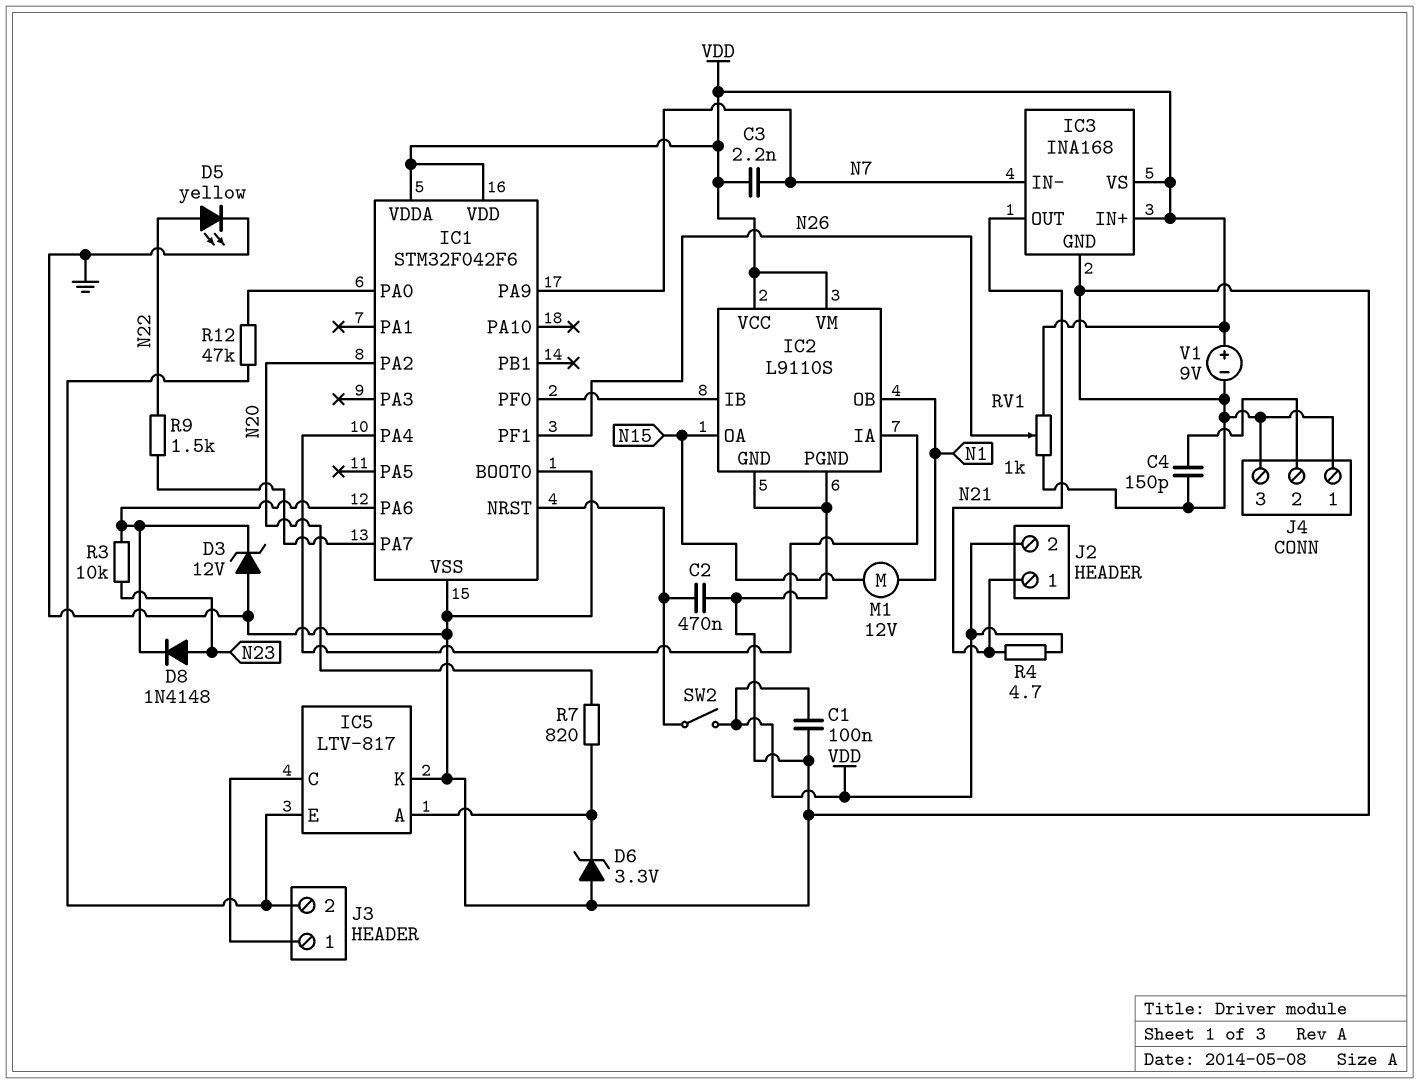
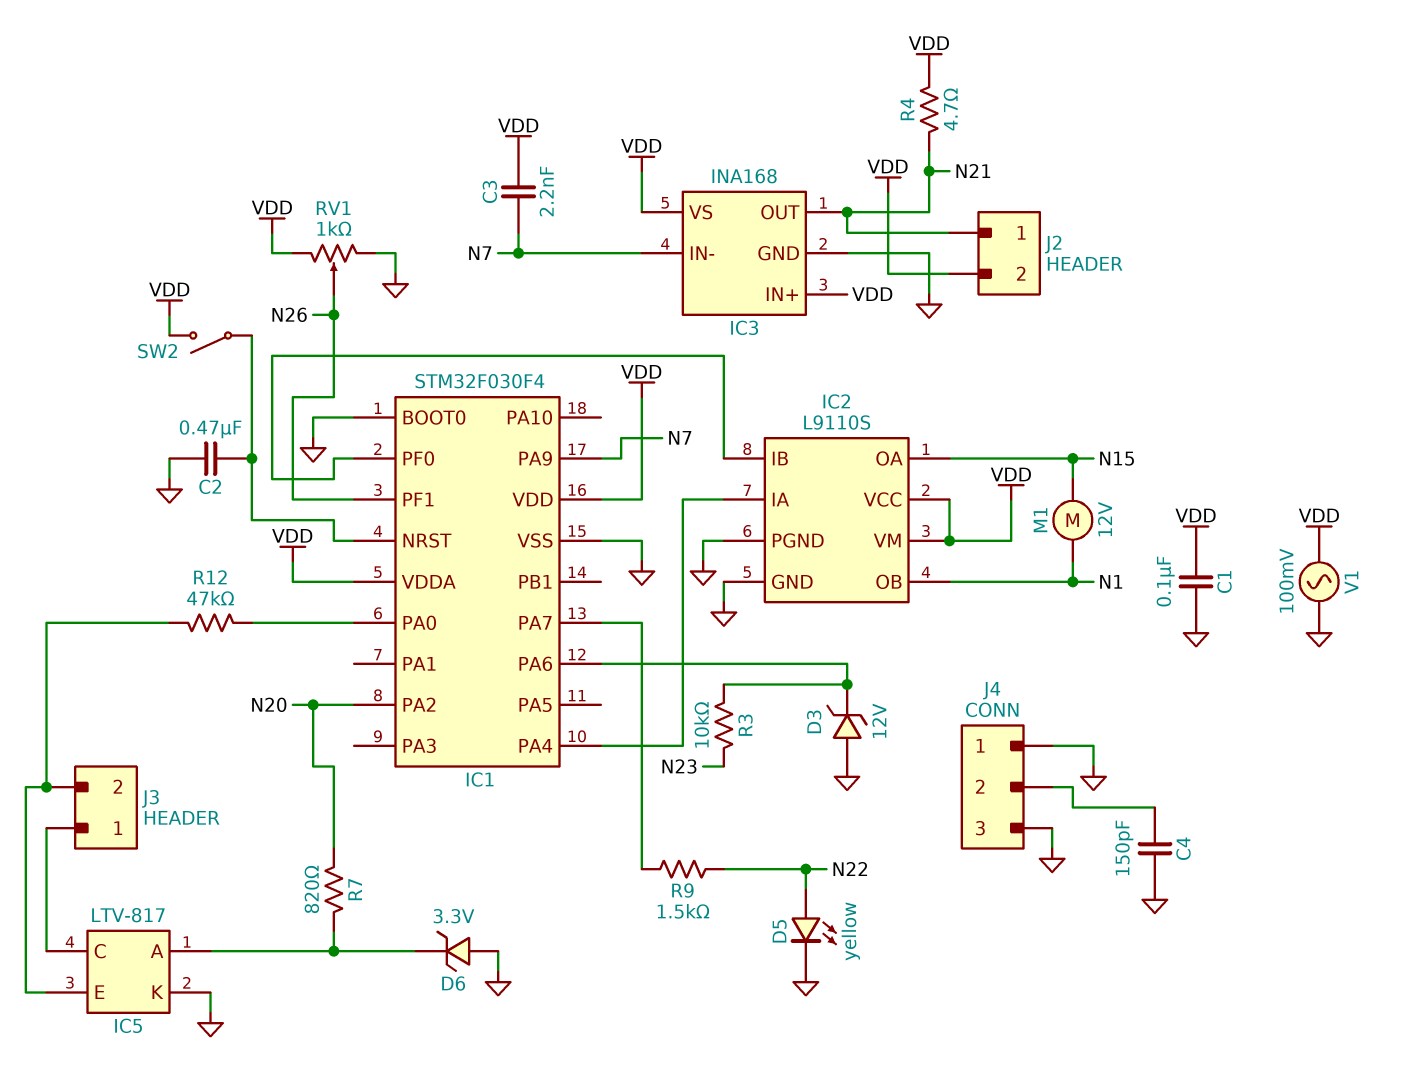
D8: diode 1N4148 (A N23, K IC1/PA6) -> none
IC1: STM32F042F6 -> STM32F030F4
V1: 9V (plus VDD, minus GND) -> AC 100mV (GND, VDD)

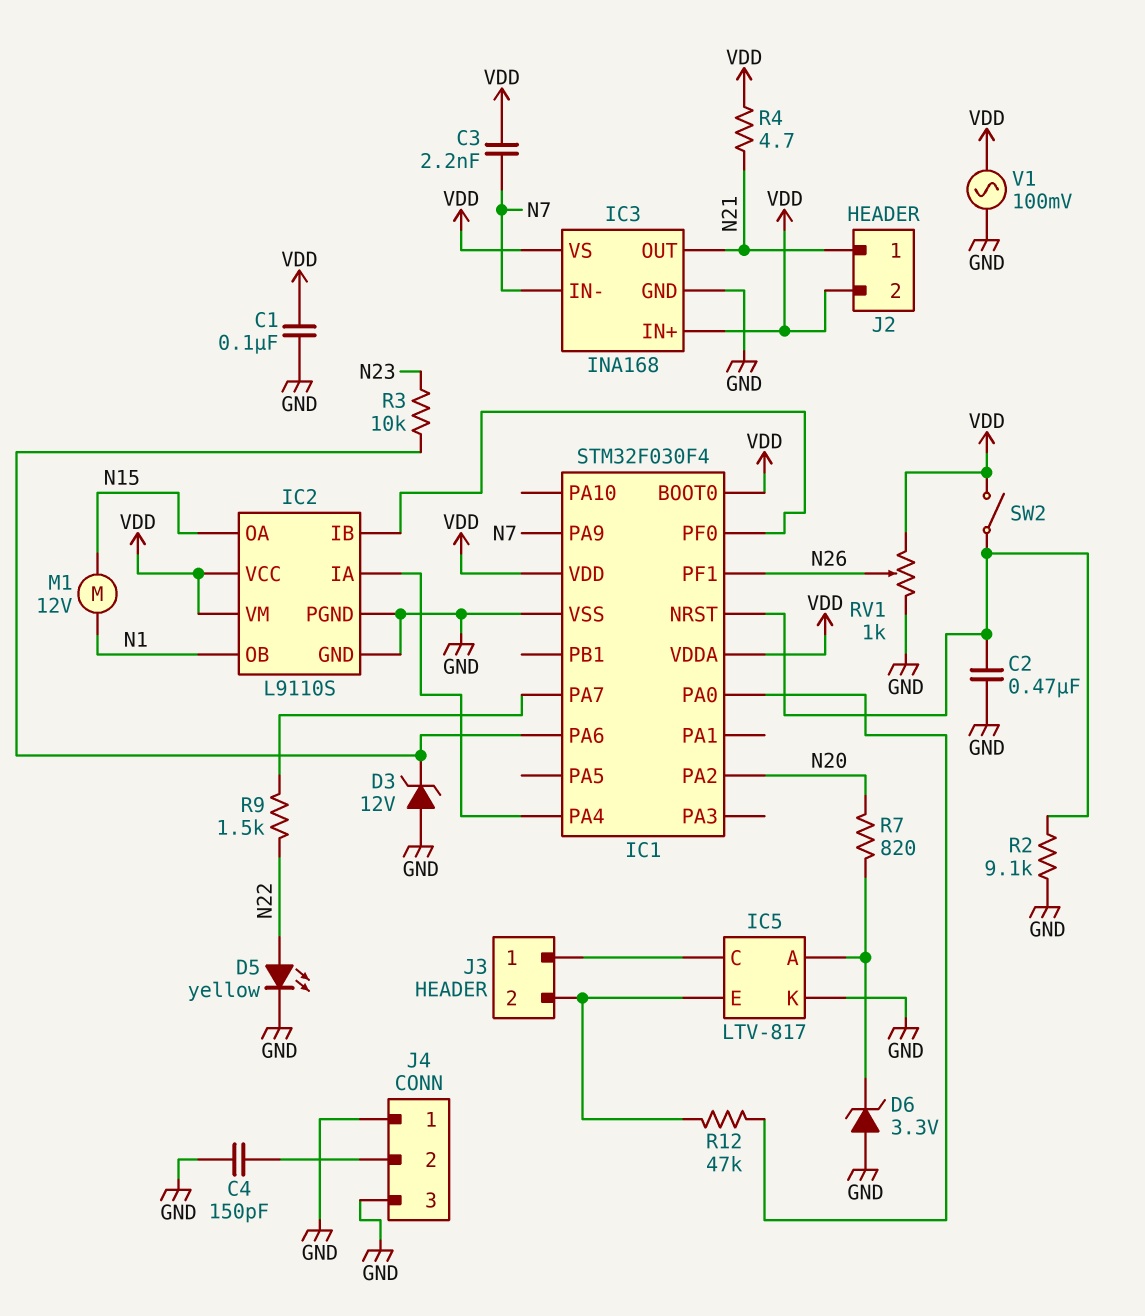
IC1 pin BOOT0: GND -> VDD
R2: none -> 9.1k (GND, IC1/NRST)

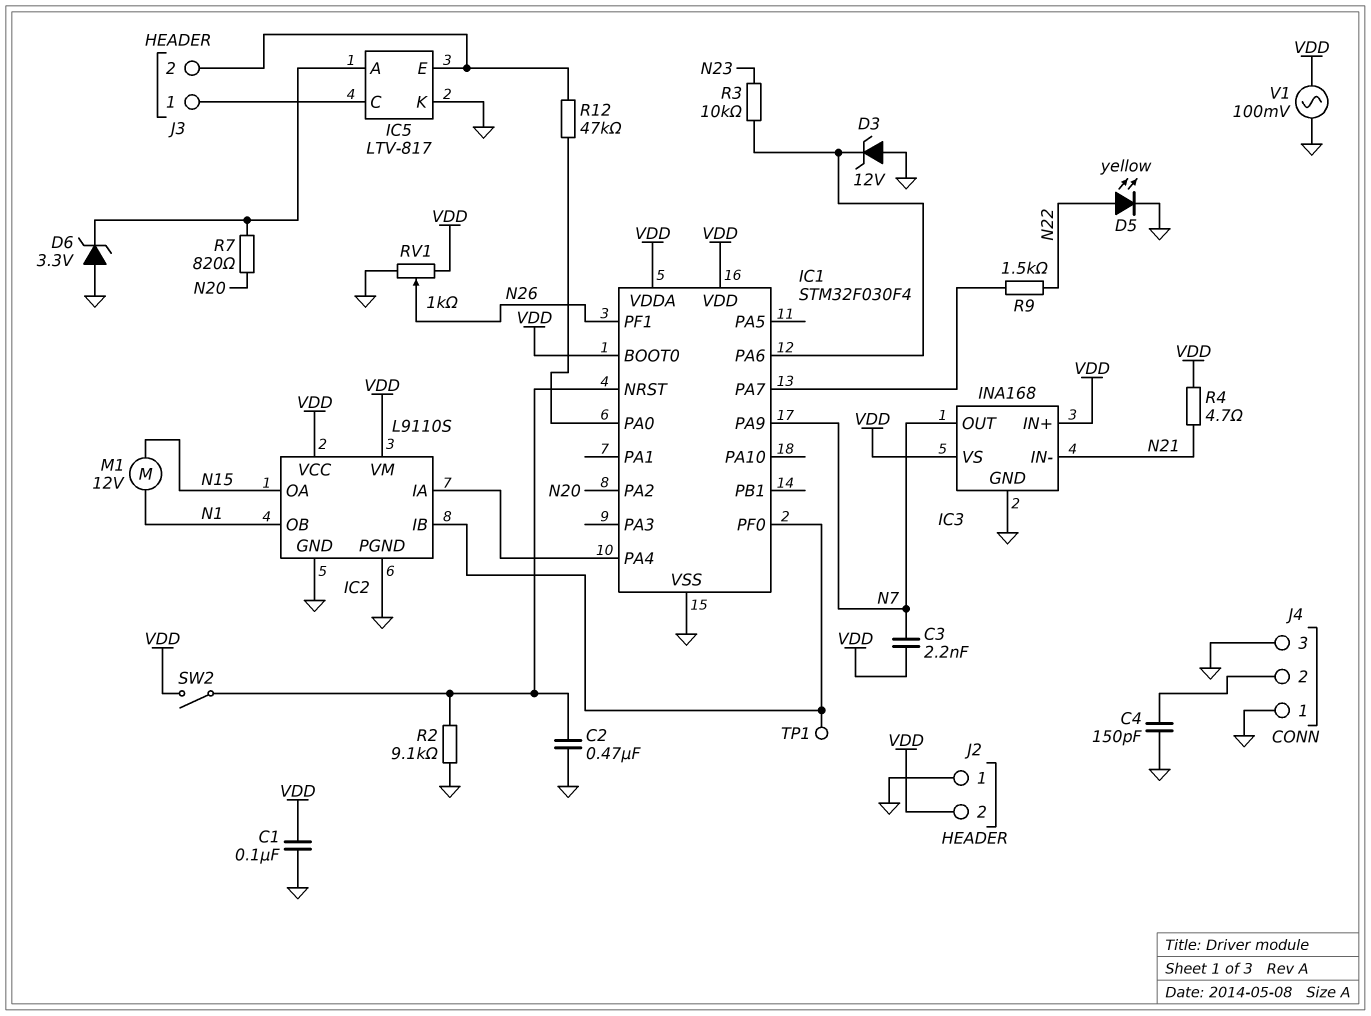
IC3 pin IN-: N7 -> N21
IC3 pin OUT: N21 -> N7
J2 pin 1: N21 -> GND
TP1: none -> test point (IC1/PF0)

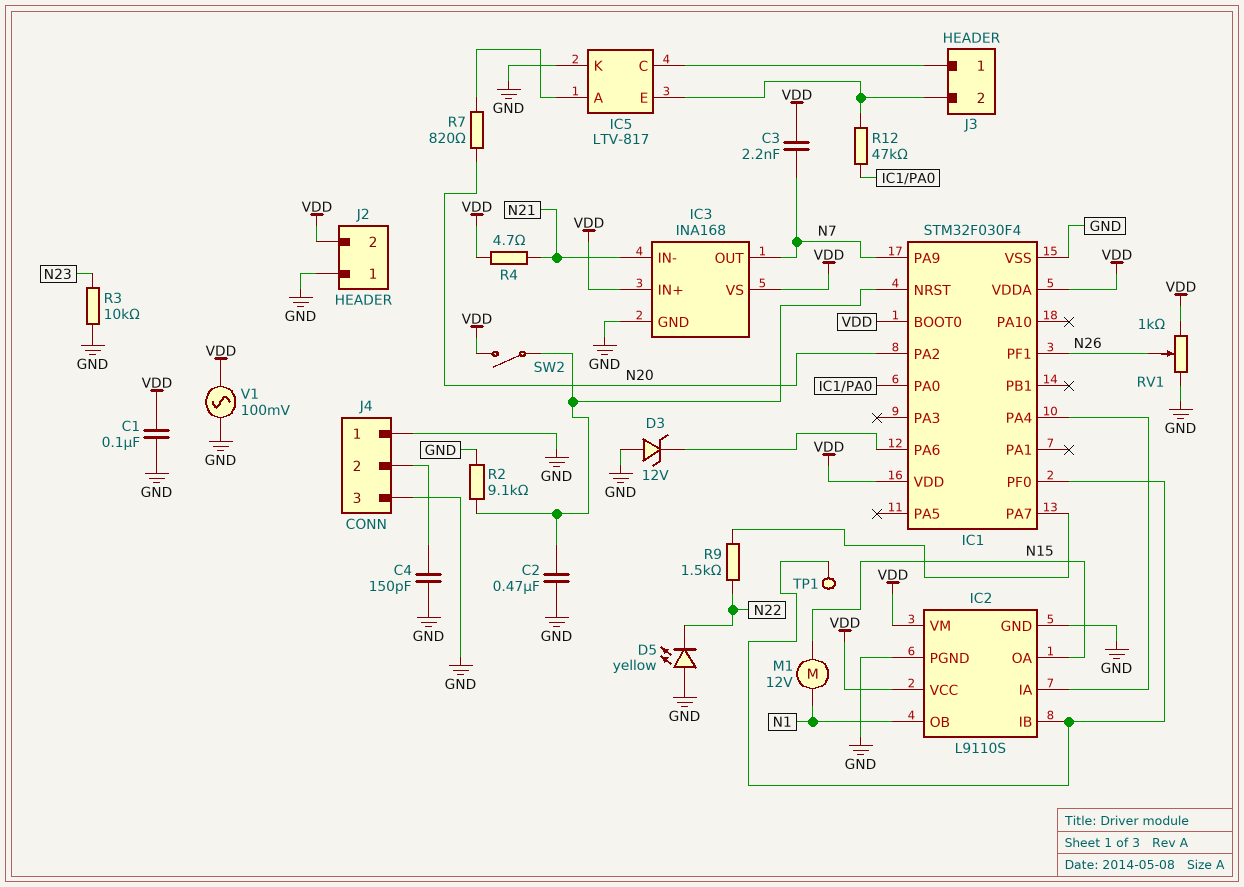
D5: LED yellow (A N22, K GND) -> LED yellow (A GND, K N22)
D6: zener 3.3V (A GND, K IC5/A) -> none
R3: 10k (IC1/PA6, N23) -> 10k (GND, N23)

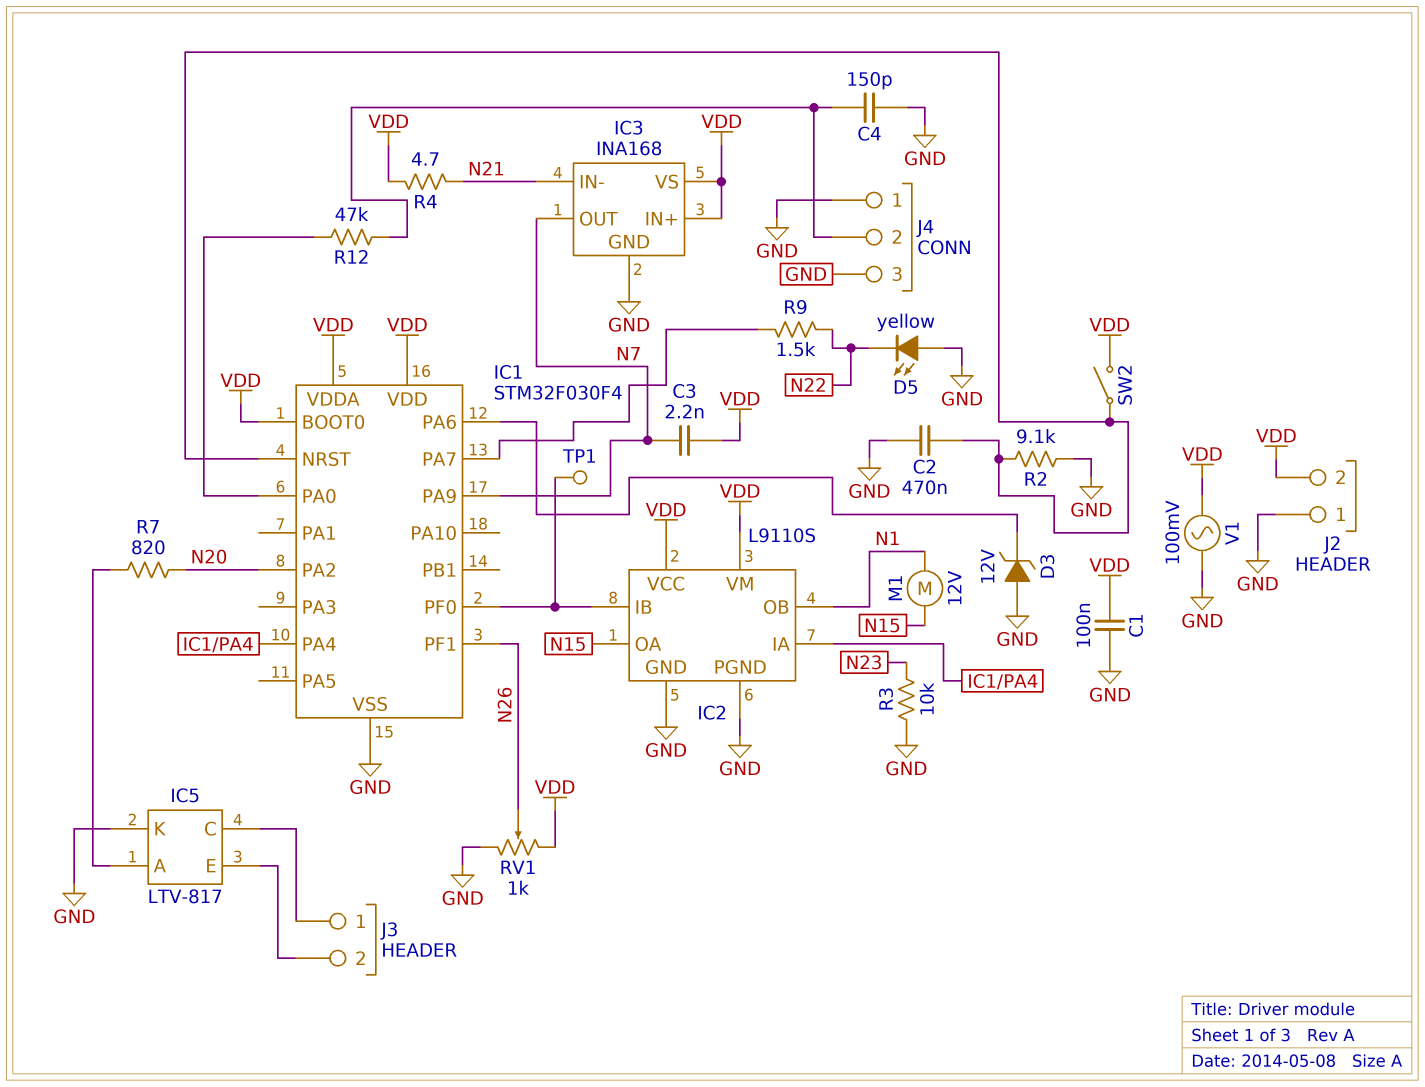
R12: 47k (IC1/PA0, IC5/E) -> 47k (IC1/PA0, J4/2)

